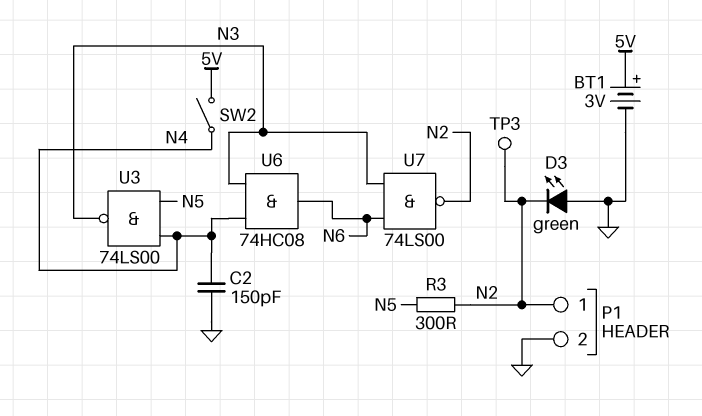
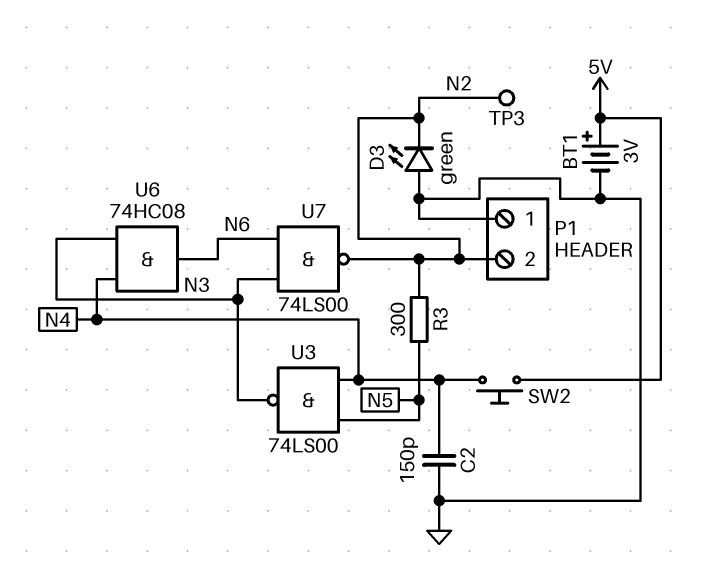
P1 pin 1: N2 -> GND
P1 pin 2: GND -> N2
SW2: switch (5V, N4) -> button (5V, N4)

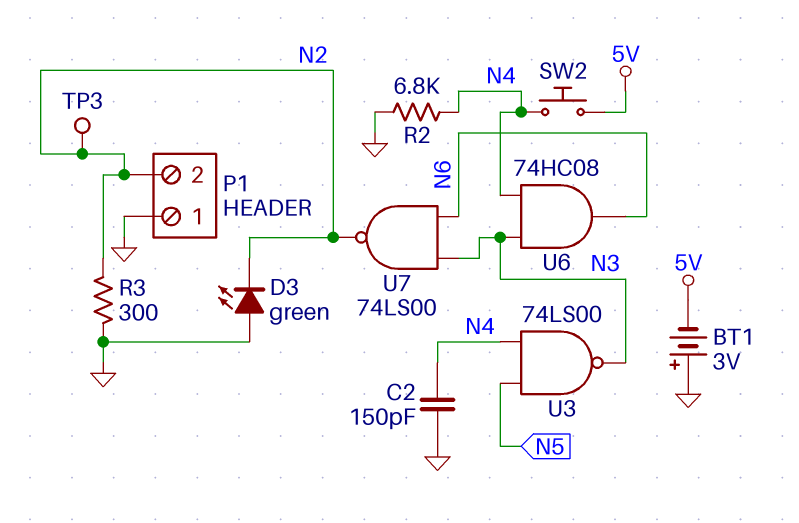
BT1: 3V (plus 5V, minus GND) -> 3V (plus GND, minus 5V)
R2: none -> 6.8k (GND, N4)
R3: 300 (N2, N5) -> 300 (GND, N2)

